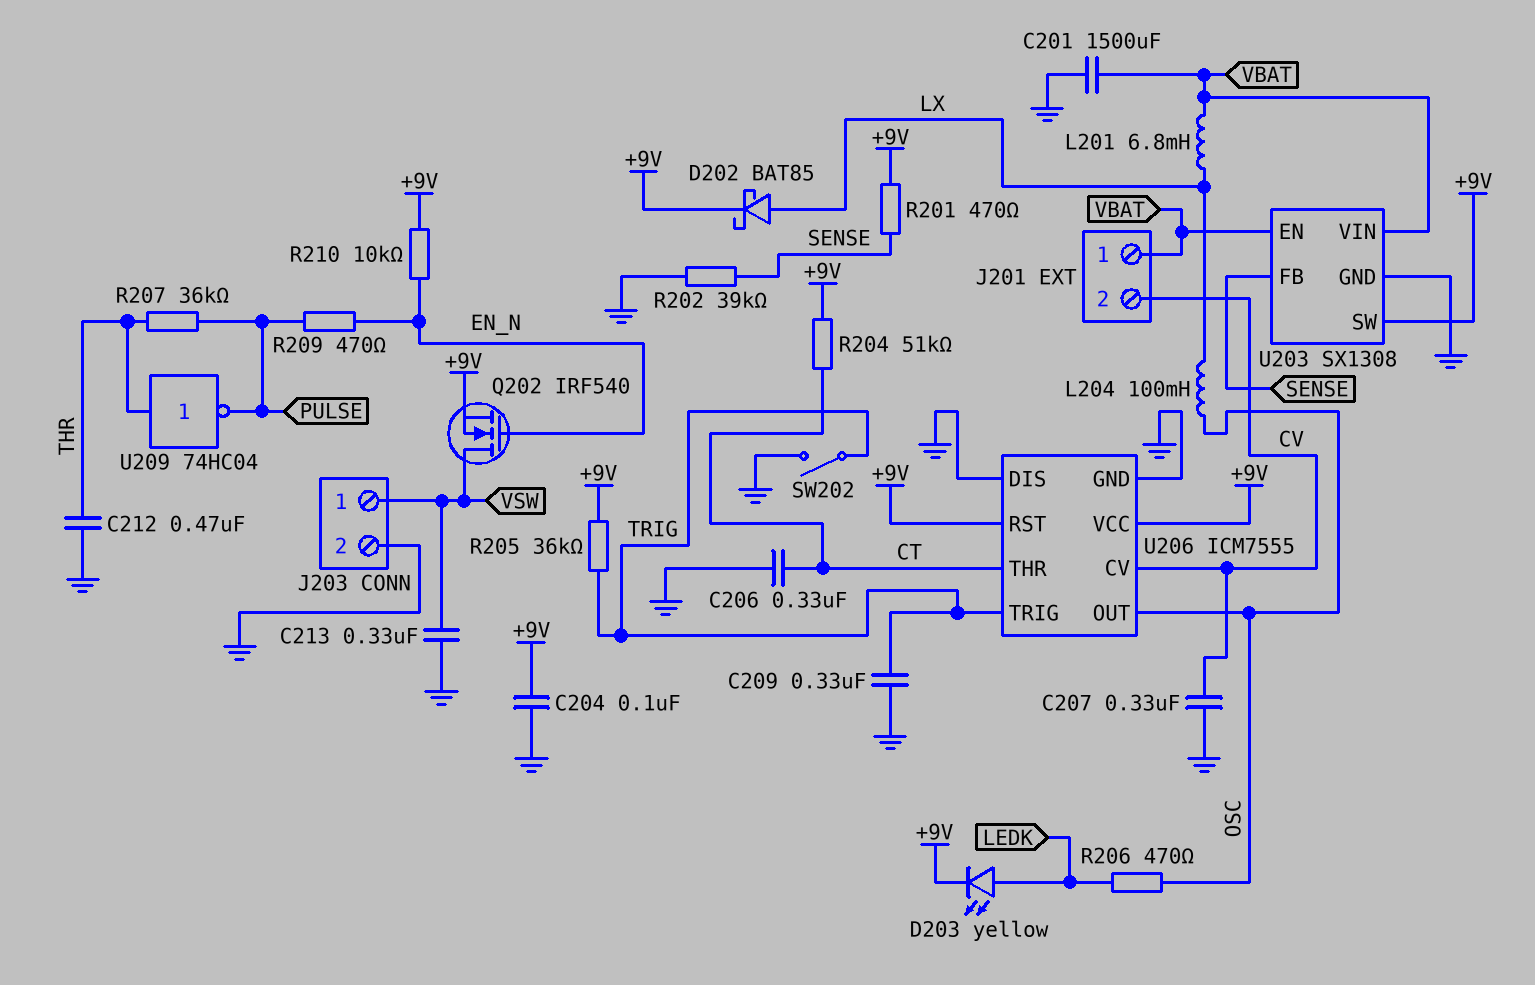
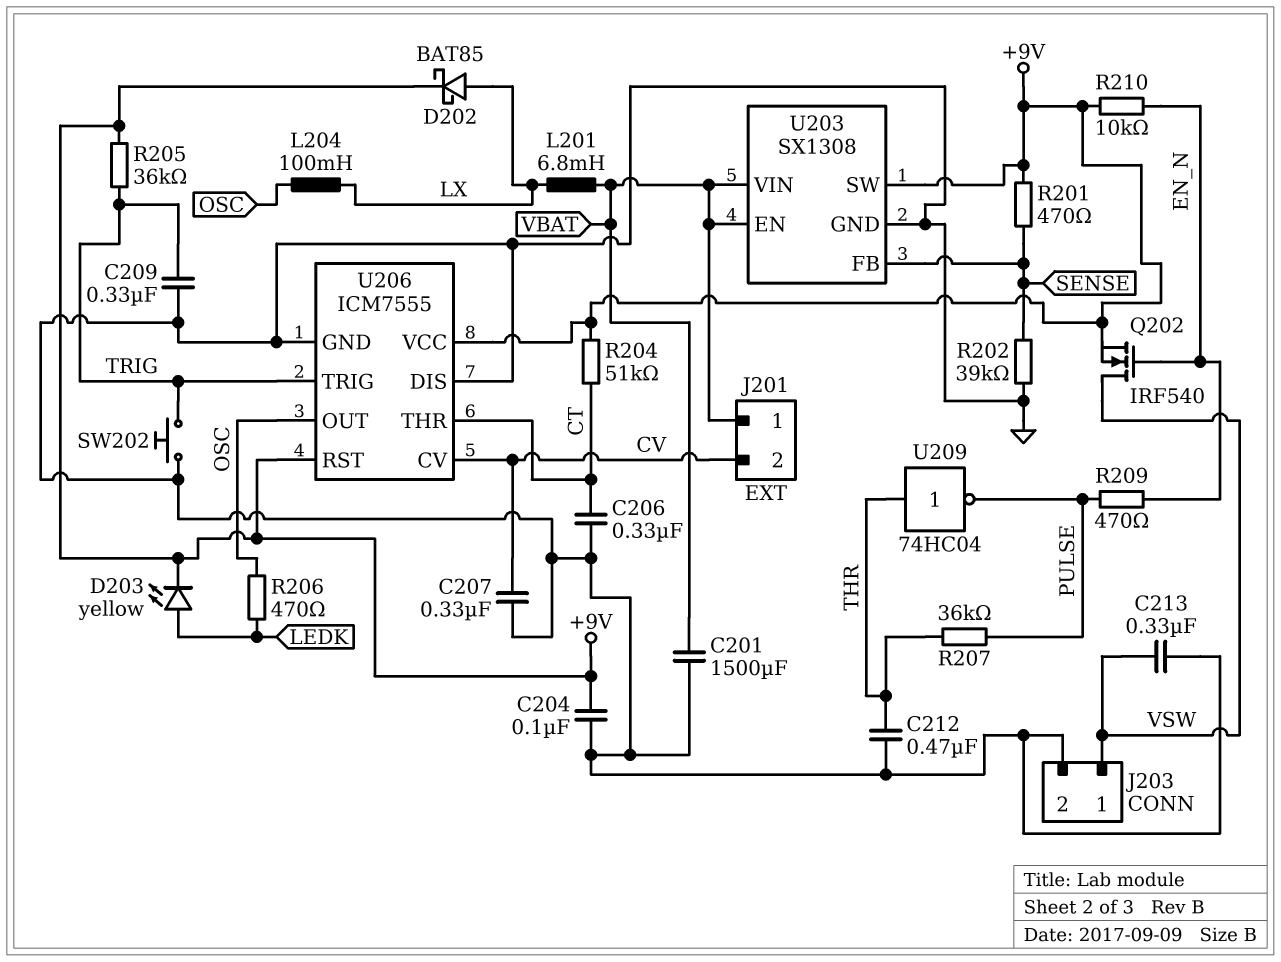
SW202: switch (GND, TRIG) -> button (GND, TRIG)

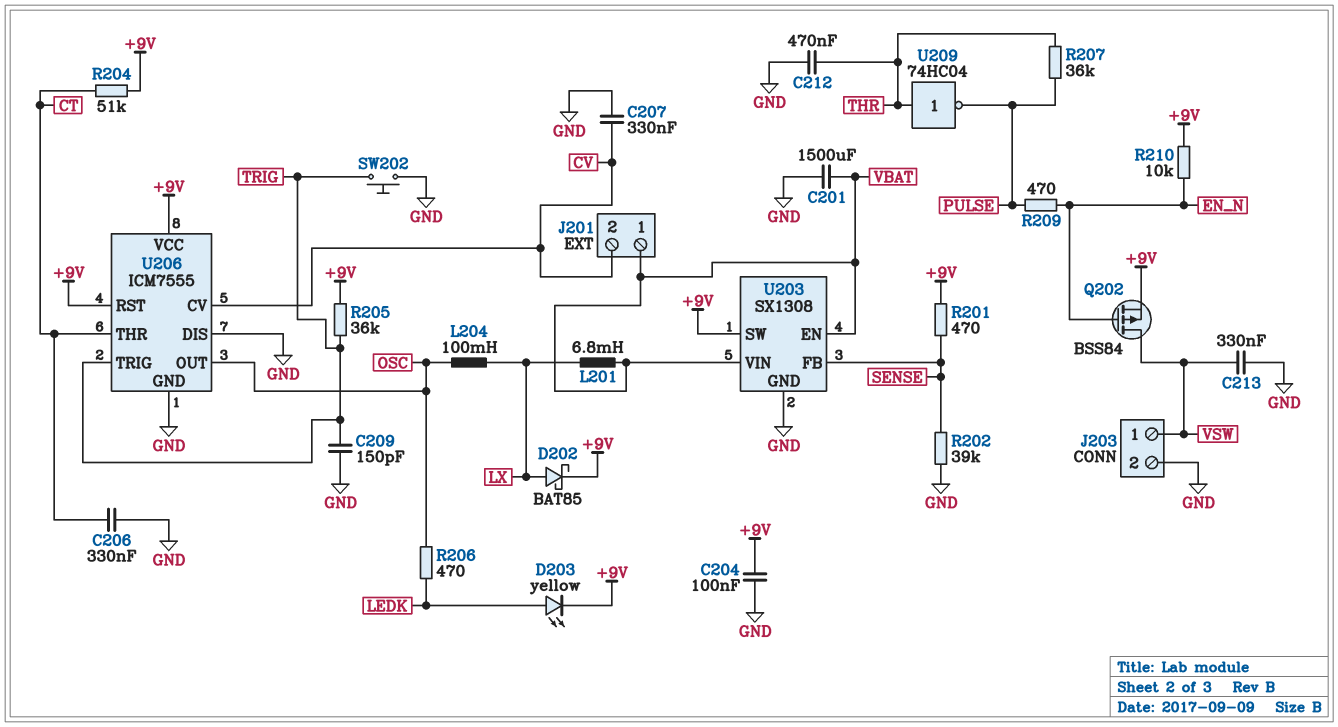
C209: 330nF (GND, TRIG) -> 150pF (GND, TRIG)
Q202: NMOS IRF540 (G EN_N, D VSW, S +9V) -> PMOS BSS84 (G EN_N, D VSW, S +9V)

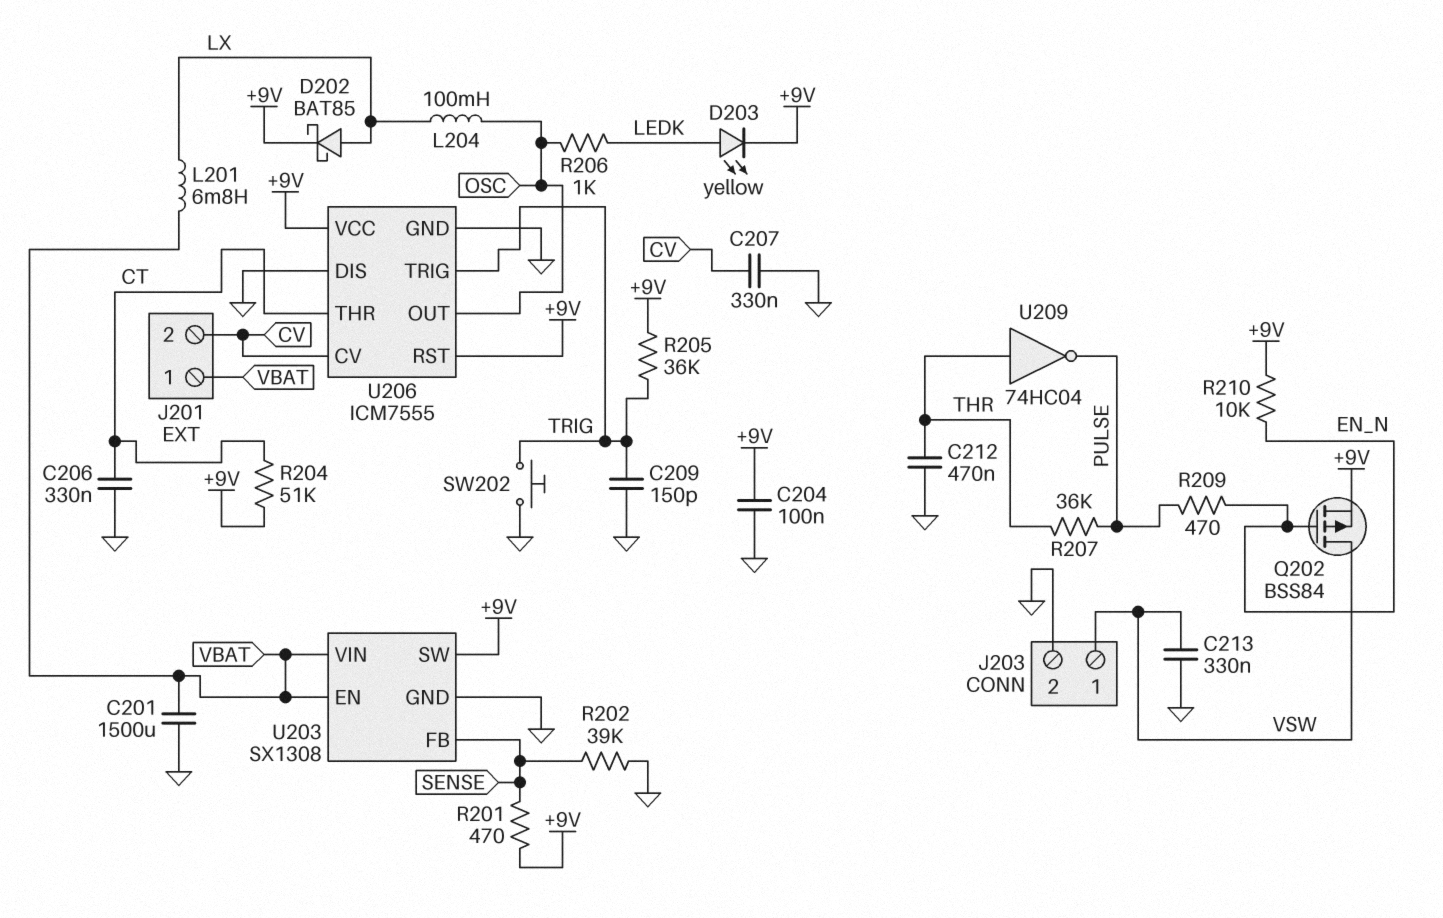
R206: 470 (LEDK, OSC) -> 1k (LEDK, OSC)

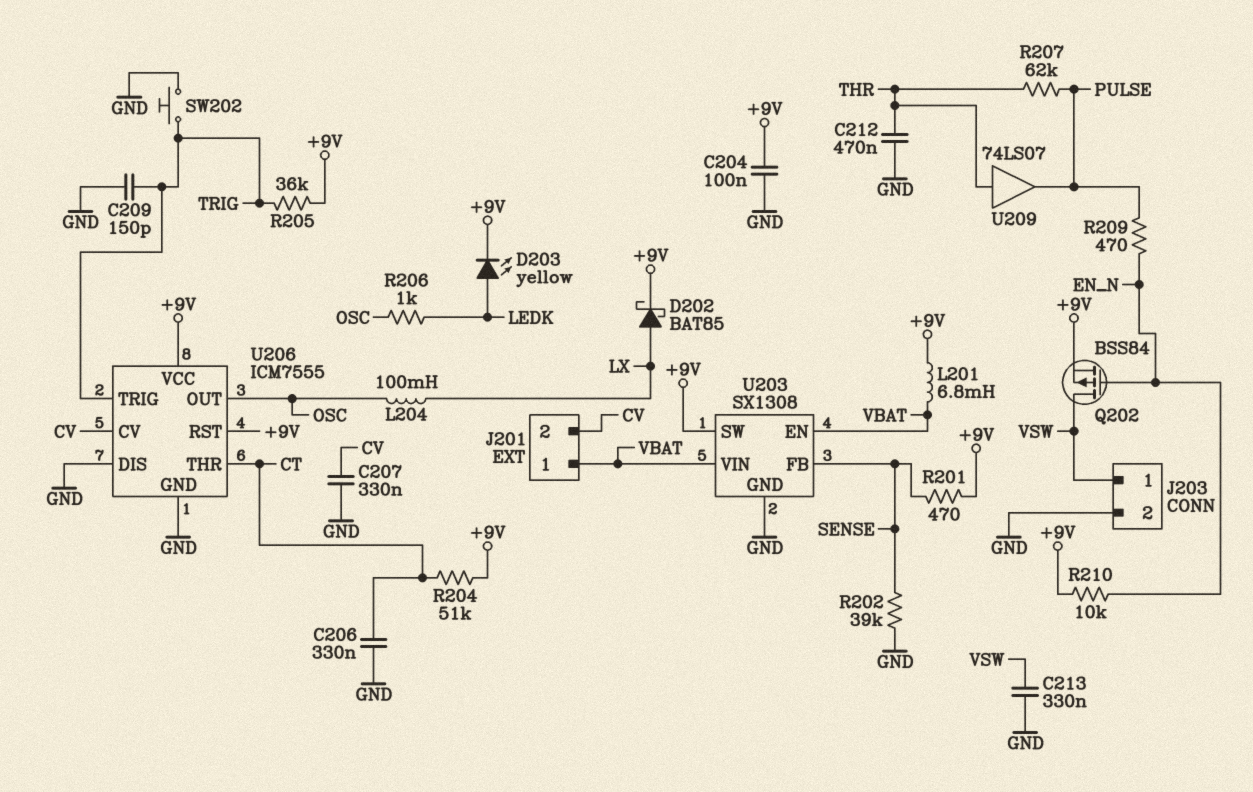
C201: 1500uF (GND, VBAT) -> none
L201: 6.8mH (LX, VBAT) -> 6.8mH (+9V, VBAT)
R207: 36k (PULSE, THR) -> 62k (PULSE, THR)
U209: NOT 74HC04 (in THR, out PULSE) -> buffer 74LS07 (in THR, out PULSE)

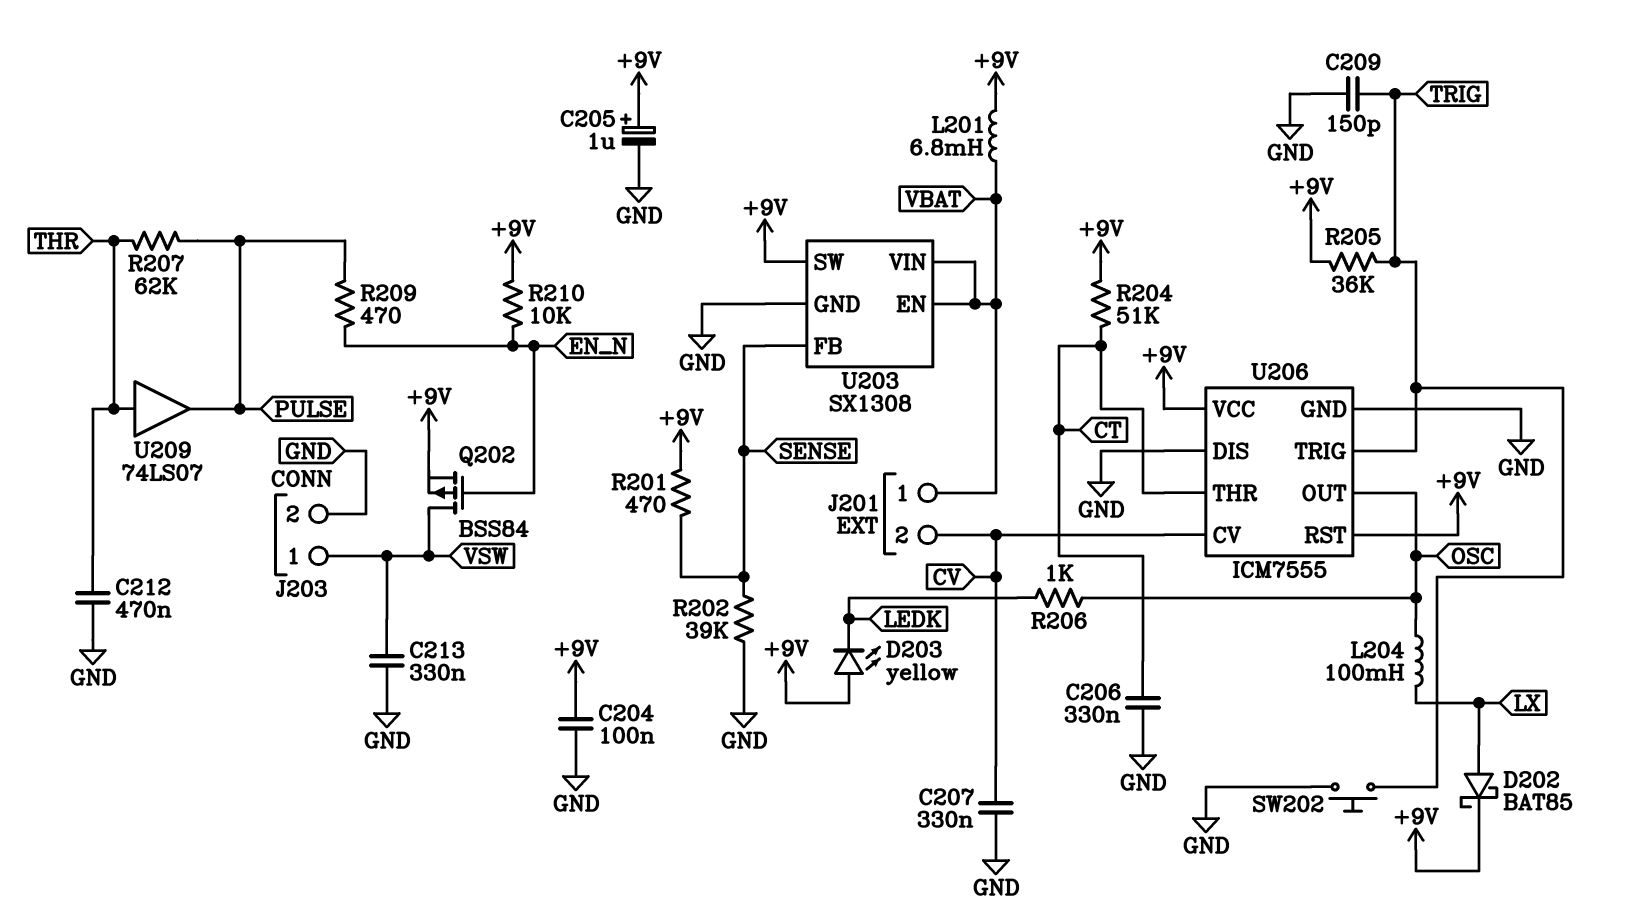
C205: none -> 1uF (plus +9V, minus GND)
D203: LED yellow (A LEDK, K +9V) -> LED yellow (A +9V, K LEDK)

